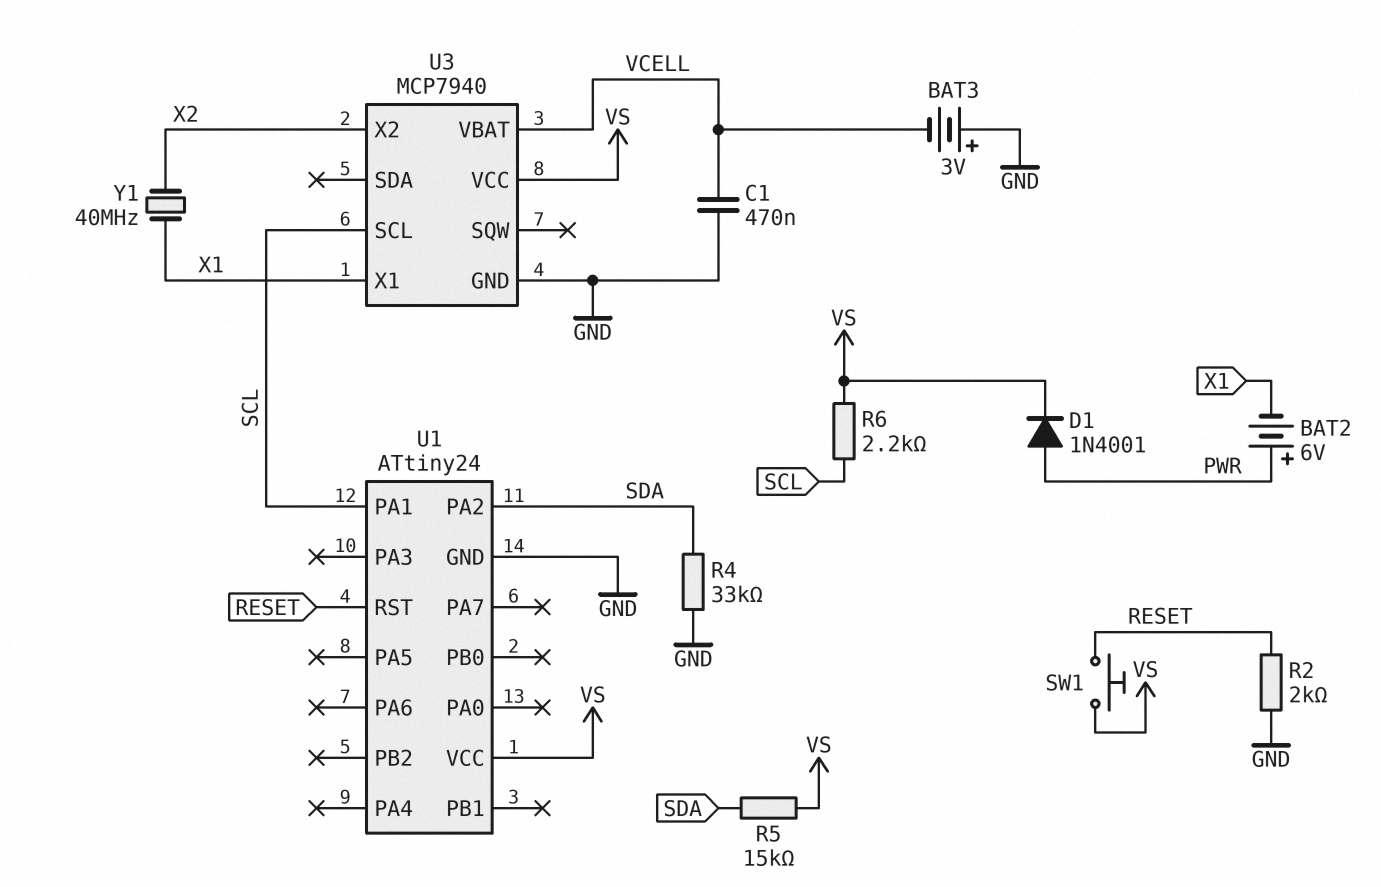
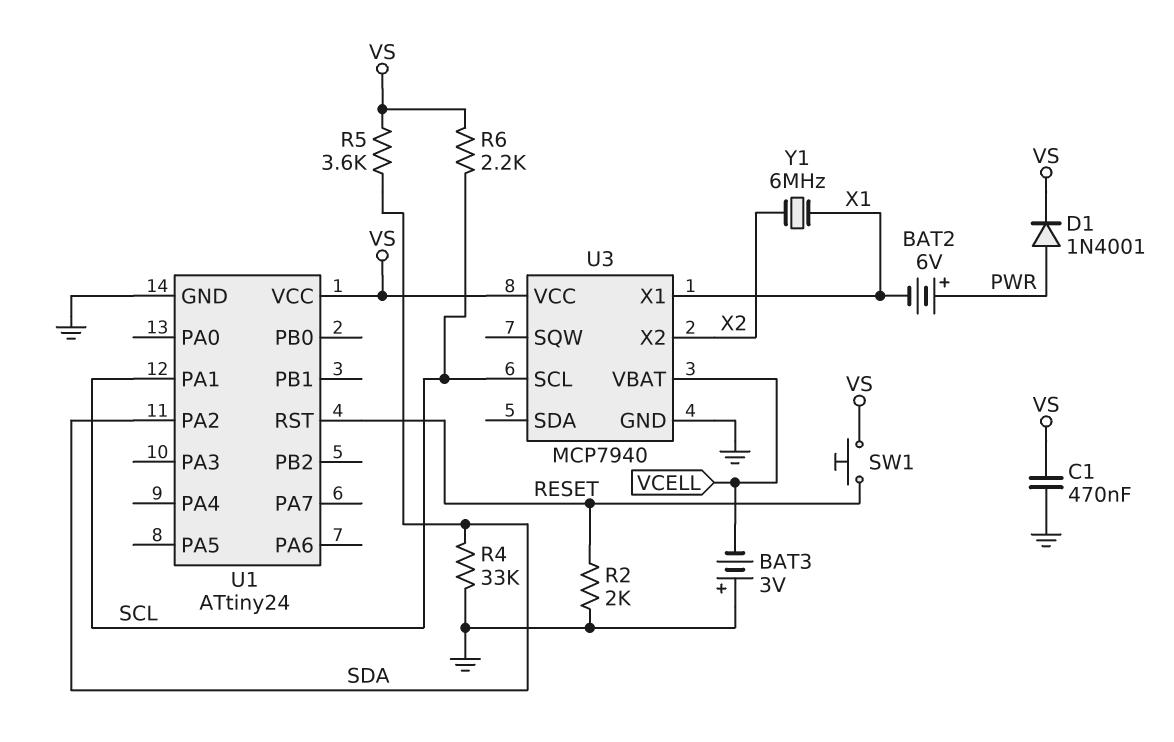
C1: 470nF (GND, VCELL) -> 470nF (GND, VS)
R5: 15k (SDA, VS) -> 3.6k (SDA, VS)
Y1: 40MHz (X1, X2) -> 6MHz (X1, X2)

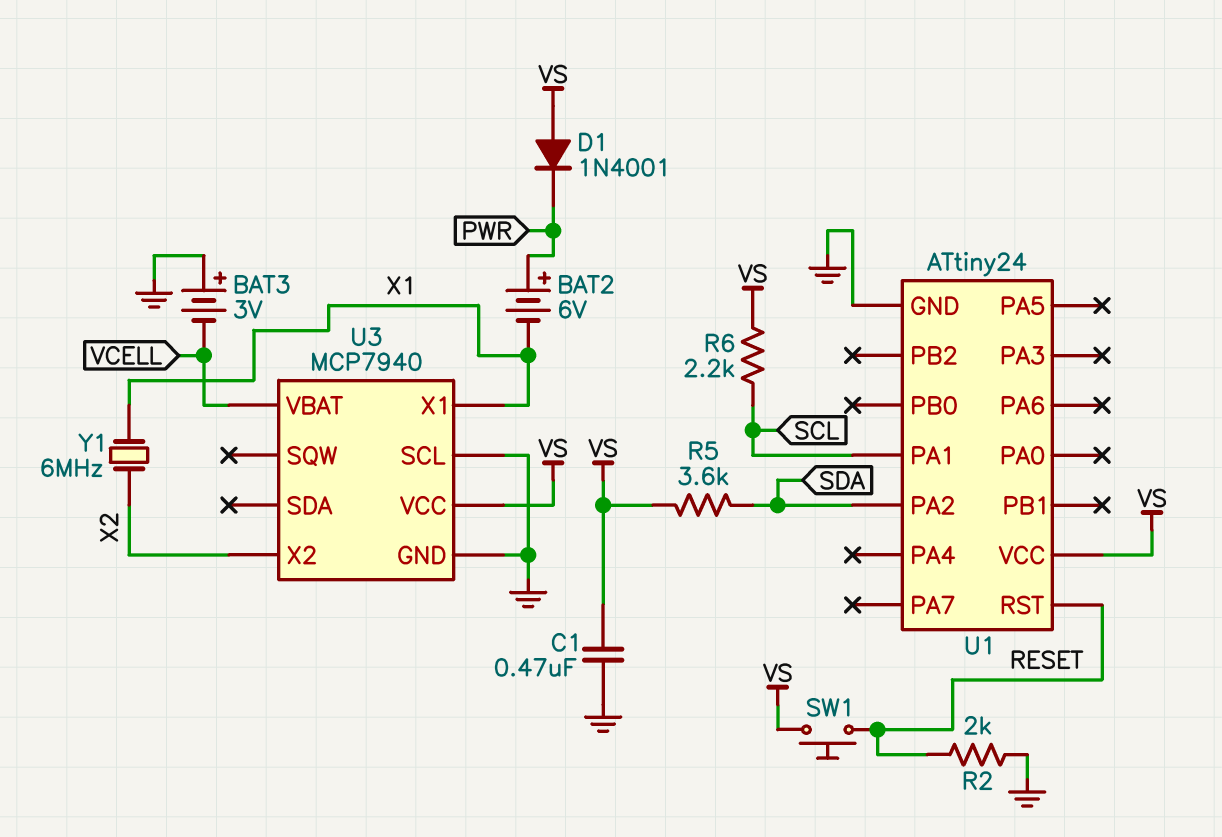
D1: diode 1N4001 (A PWR, K VS) -> diode 1N4001 (A VS, K PWR)
R4: 33k (GND, SDA) -> none
U3 pin SCL: SCL -> GND

